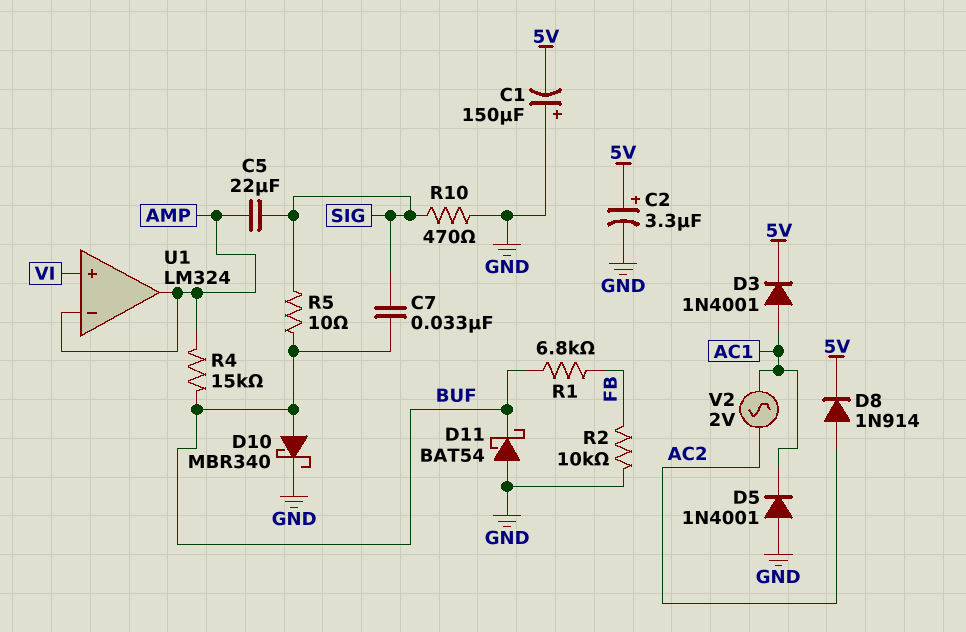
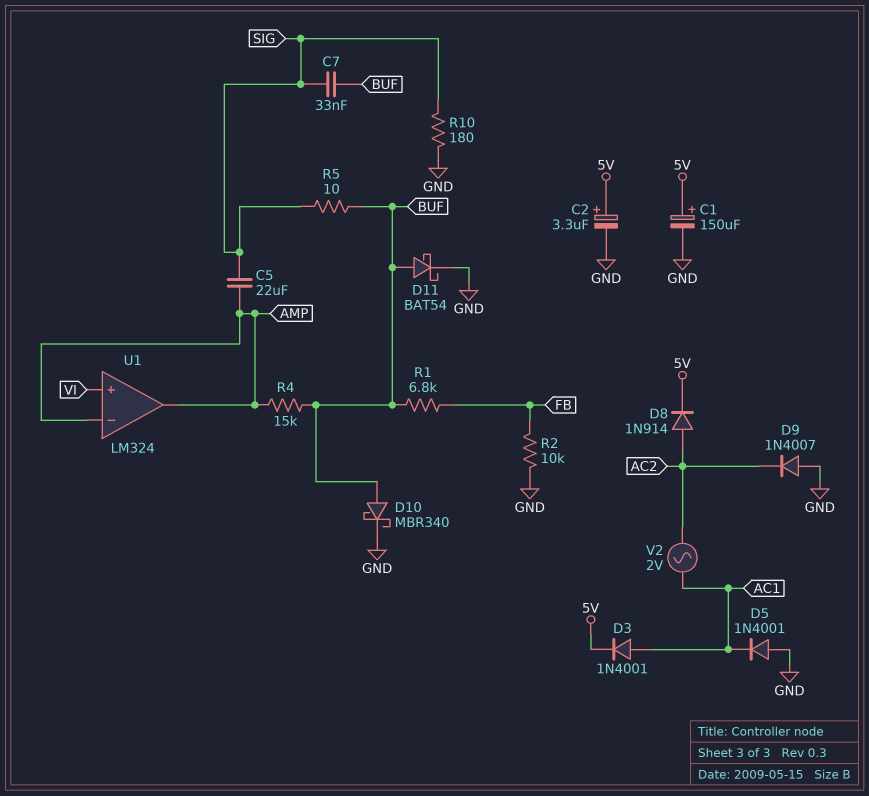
C1: 150uF (plus GND, minus 5V) -> 150uF (plus 5V, minus GND)
D9: none -> diode 1N4007 (A GND, K AC2)
D11: schottky BAT54 (A GND, K BUF) -> schottky BAT54 (A BUF, K GND)
R10: 470 (GND, SIG) -> 180 (GND, SIG)

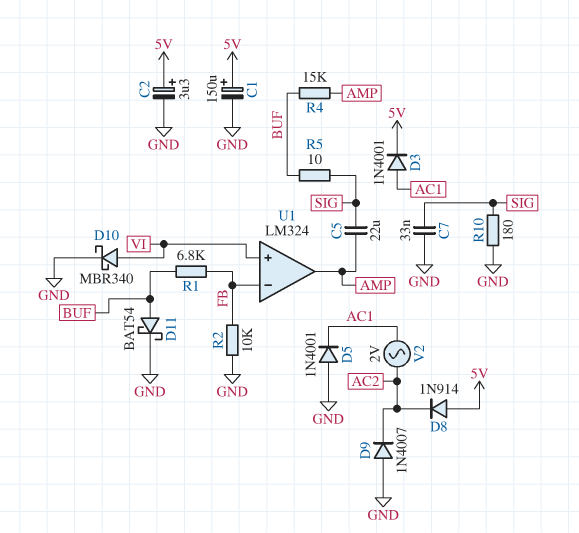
C7: 33nF (BUF, SIG) -> 33nF (GND, SIG)
D8: diode 1N914 (A AC2, K 5V) -> diode 1N914 (A 5V, K AC2)
D10: schottky MBR340 (A BUF, K GND) -> schottky MBR340 (A VI, K GND)
U1 pin in-: AMP -> FB

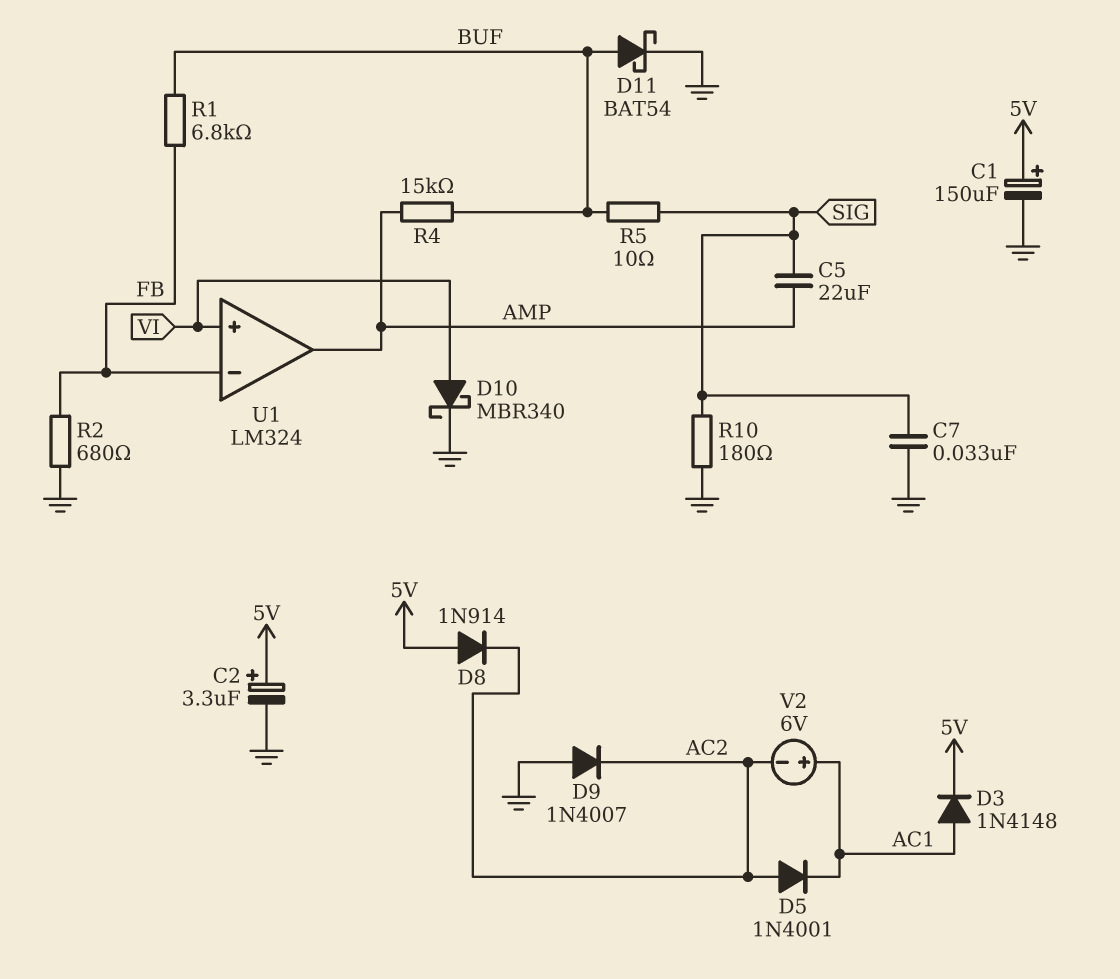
D3: diode 1N4001 (A AC1, K 5V) -> diode 1N4148 (A AC1, K 5V)
D5: diode 1N4001 (A GND, K AC1) -> diode 1N4001 (A AC2, K AC1)
R2: 10k (FB, GND) -> 680 (FB, GND)
V2: AC 2V (AC1, AC2) -> 6V (plus AC1, minus AC2)

